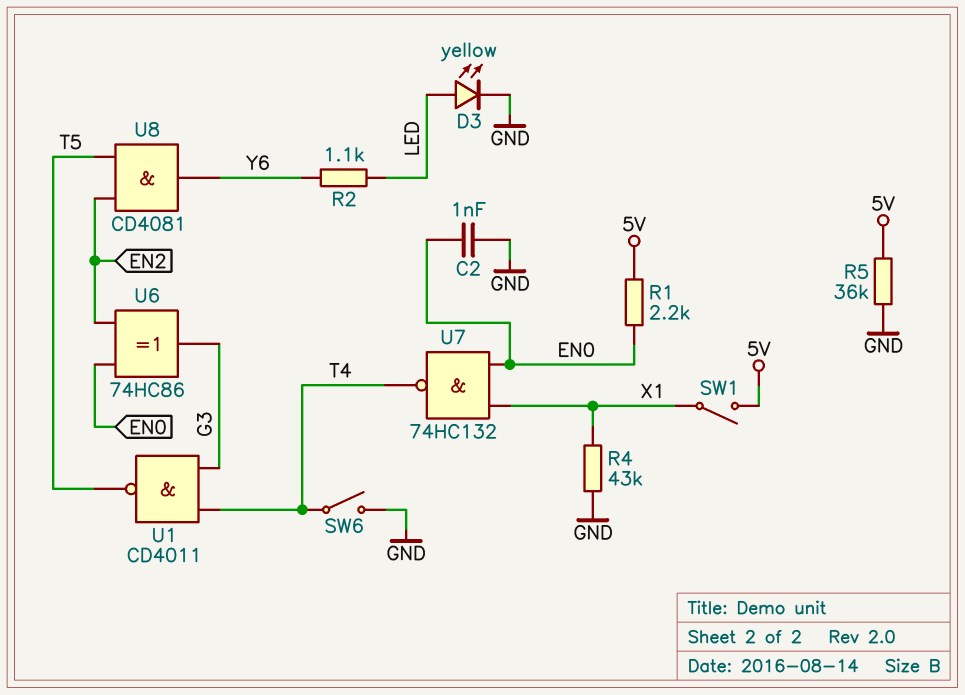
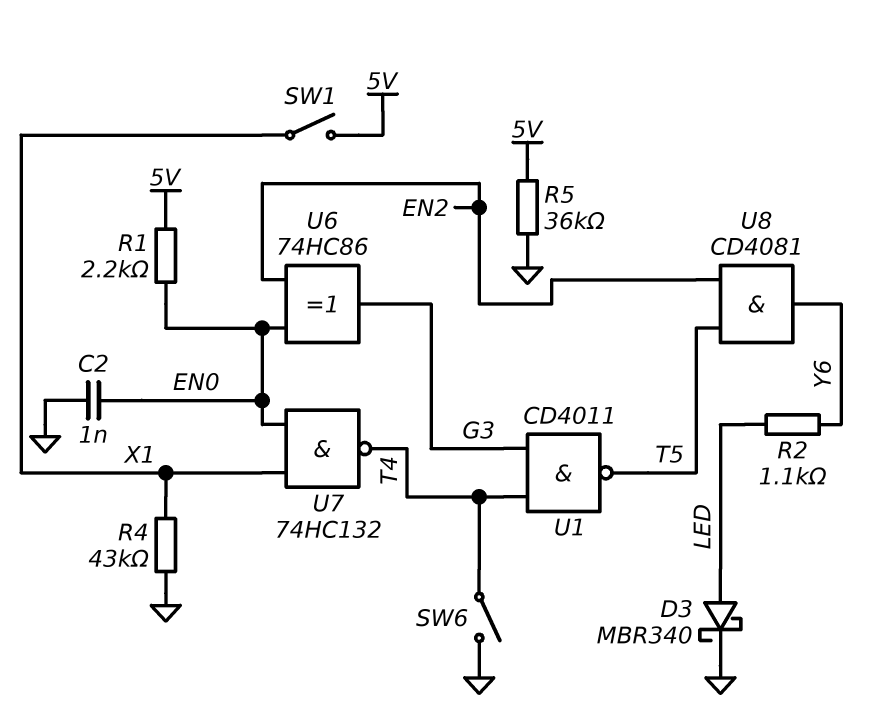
D3: LED yellow (A LED, K GND) -> schottky MBR340 (A LED, K GND)

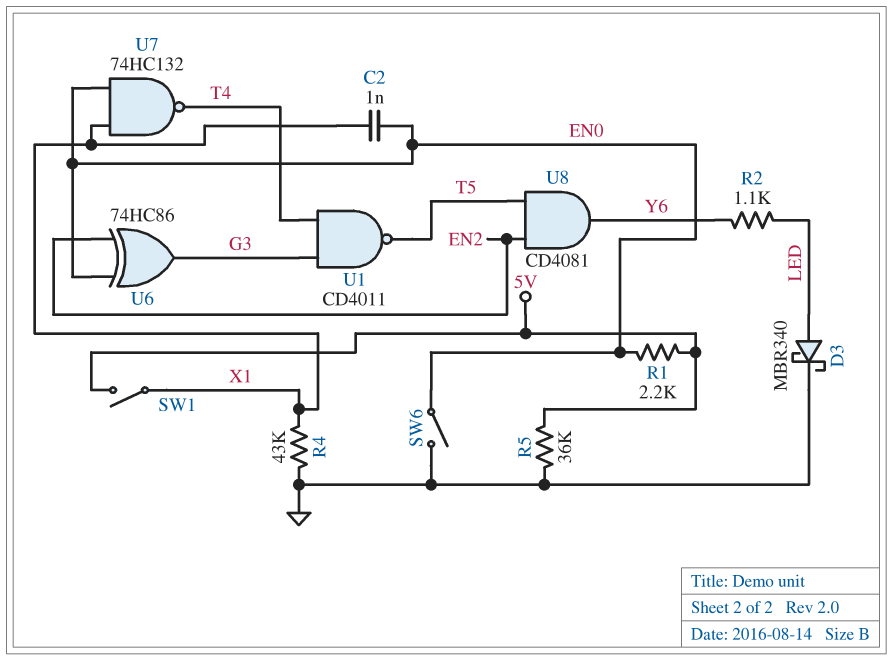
C2: 1nF (EN0, GND) -> 1nF (EN0, X1)
SW6: switch (GND, T4) -> switch (EN0, GND)

